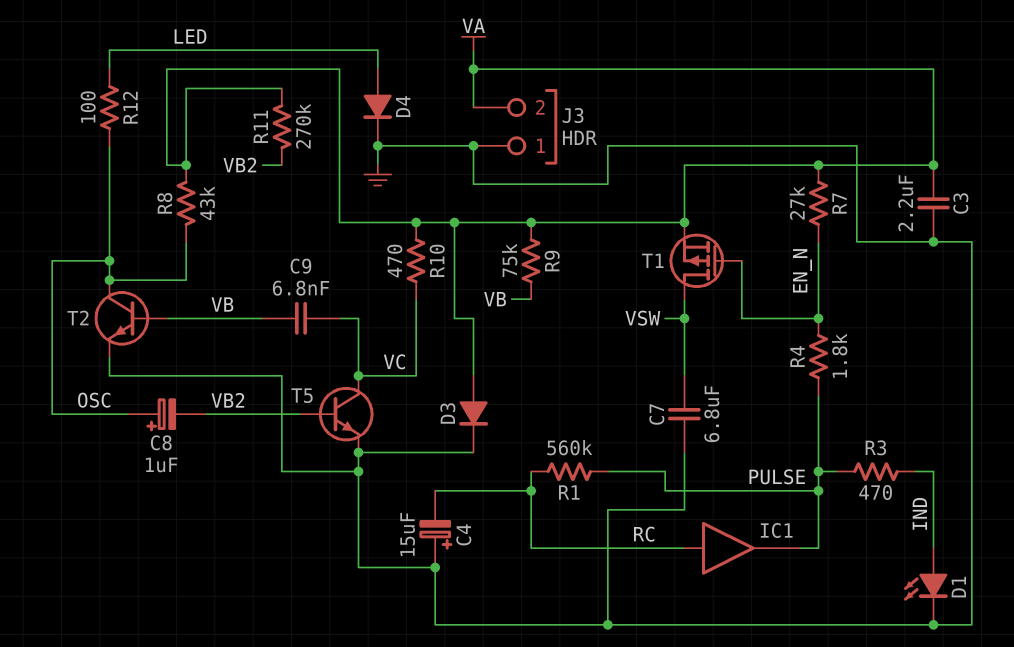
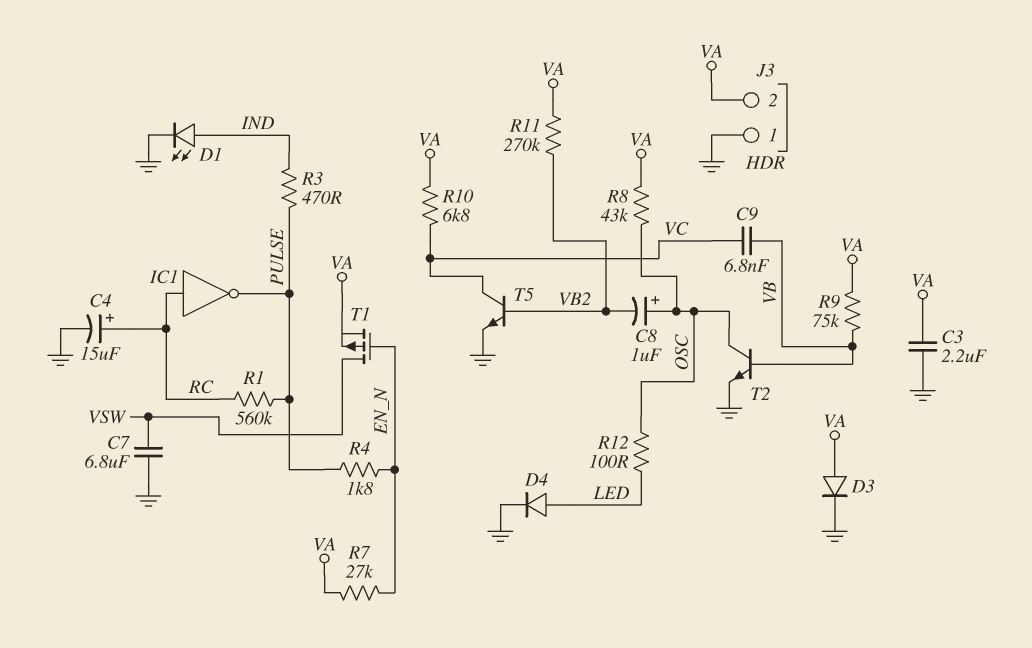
C4: 15uF (plus GND, minus RC) -> 15uF (plus RC, minus GND)
IC1: buffer (in RC, out PULSE) -> NOT (in RC, out PULSE)
R10: 470 (VA, VC) -> 6.8k (VA, VC)

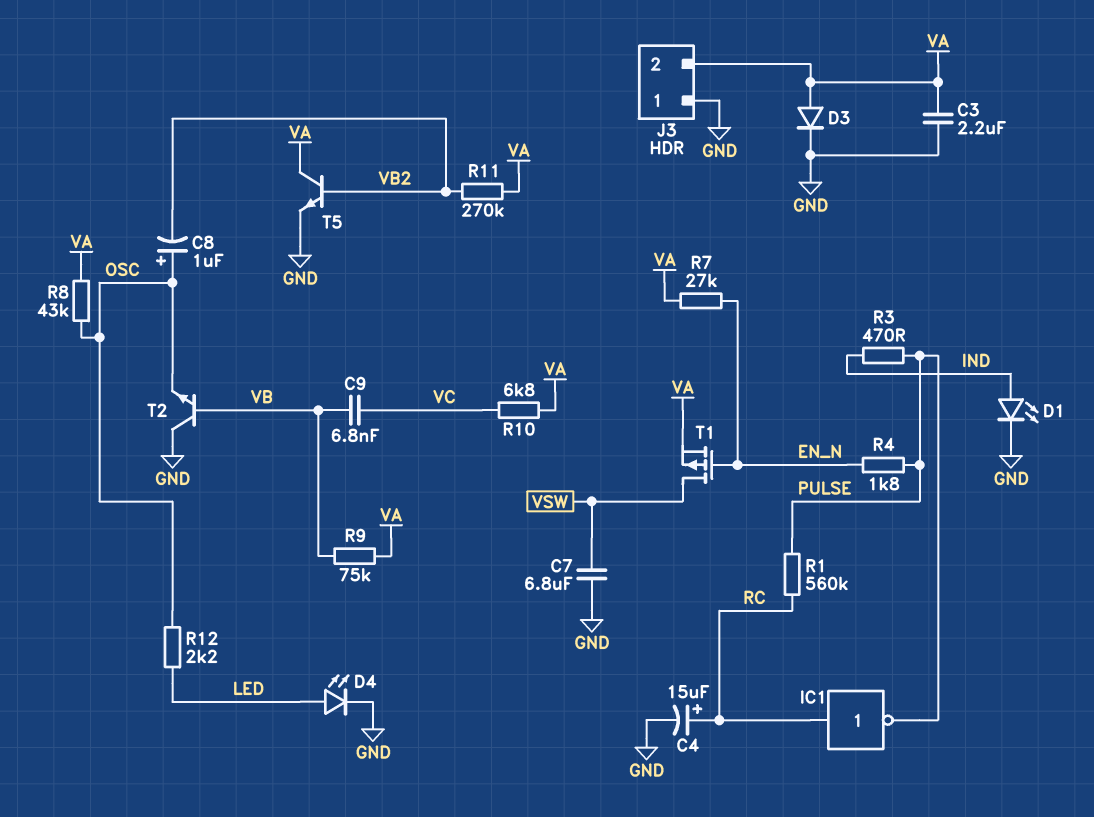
D4: diode (A LED, K GND) -> LED (A LED, K GND)
R12: 100 (LED, OSC) -> 2.2k (LED, OSC)
T2: NPN (B VB, C OSC, E GND) -> NPN (B VB, C GND, E OSC)
T5: NPN (B VB2, C VC, E GND) -> NPN (B VB2, C VA, E GND)

